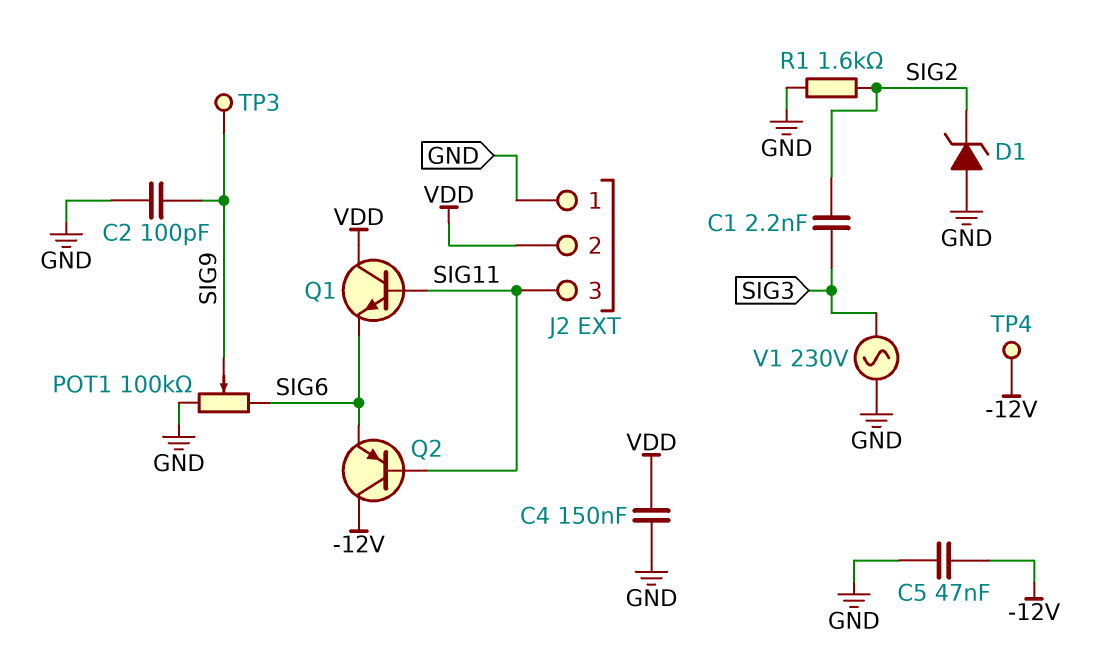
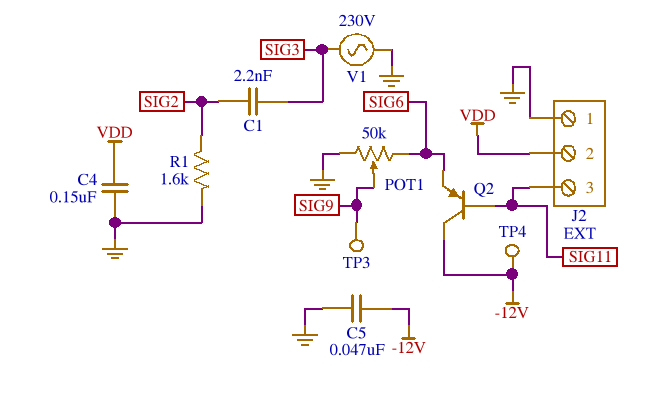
C2: 100pF (GND, SIG9) -> none
D1: zener (A GND, K SIG2) -> none
POT1: 100k (GND, SIG6, wiper SIG9) -> 50k (GND, SIG6, wiper SIG9)
Q1: NPN (B SIG11, C VDD, E SIG6) -> none

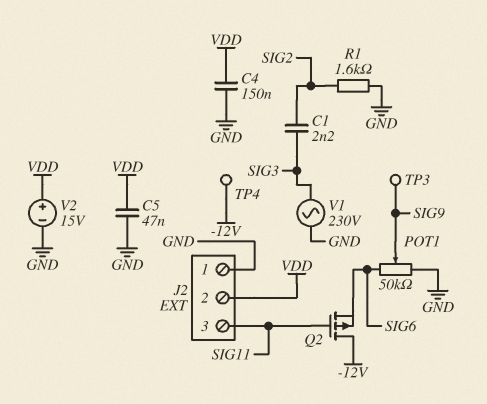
C5: 47nF (-12V, GND) -> 47nF (GND, VDD)
Q2: PNP (B SIG11, C -12V, E SIG6) -> PMOS (G SIG11, D -12V, S SIG6)
V2: none -> 15V (plus VDD, minus GND)

